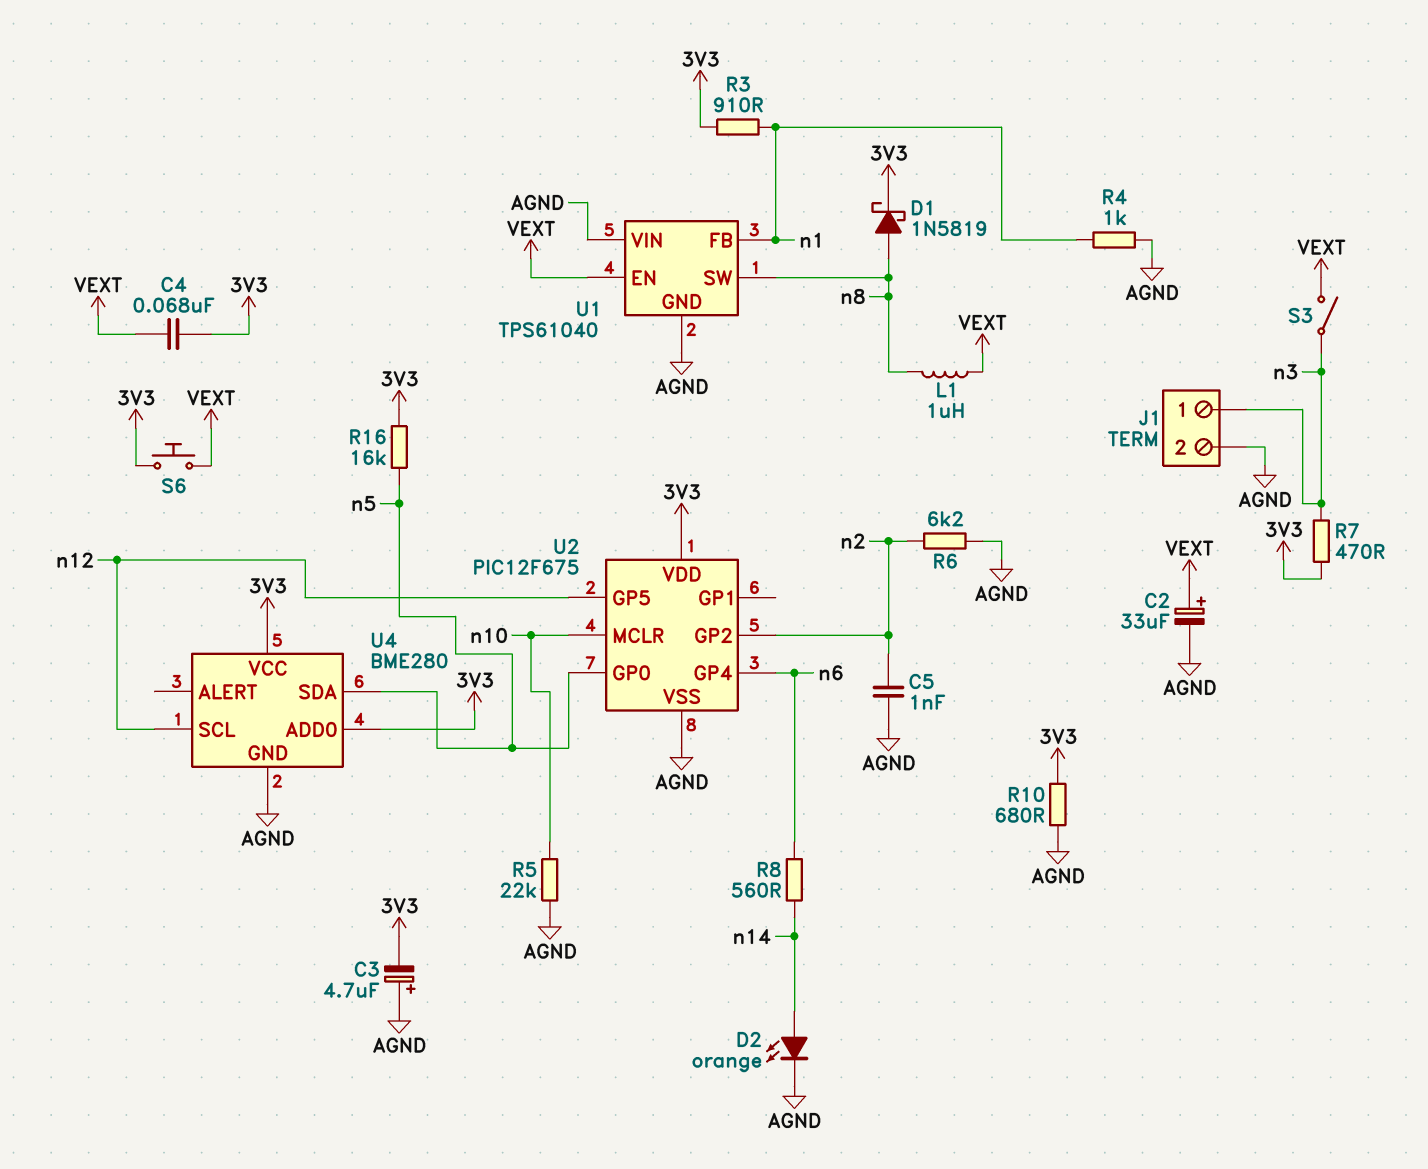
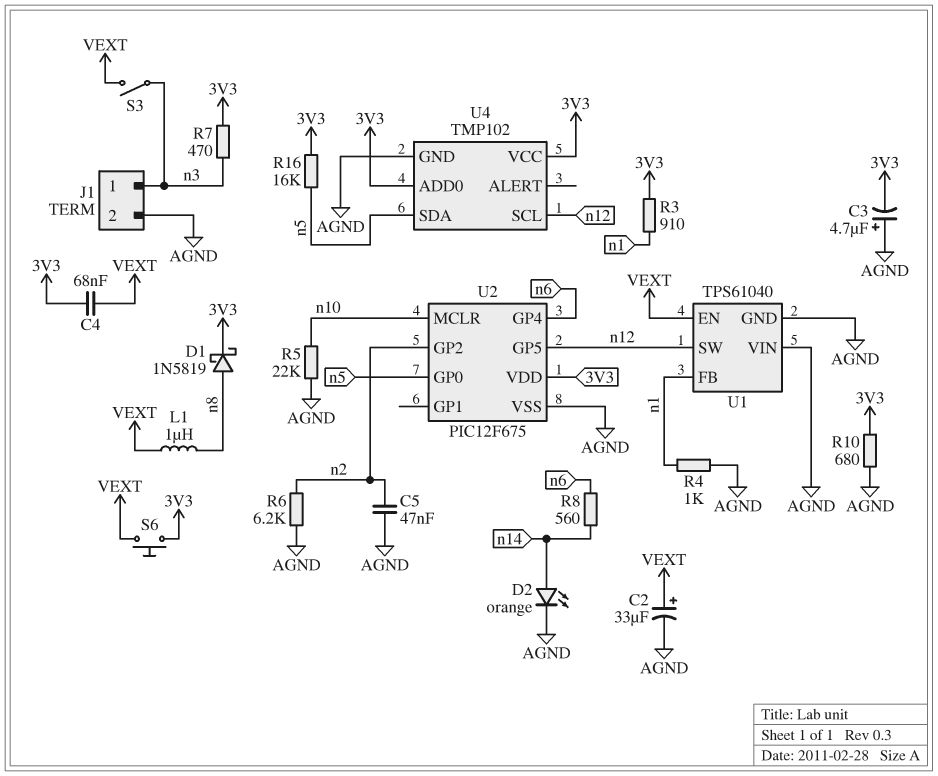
C5: 1nF (AGND, n2) -> 47nF (AGND, n2)
U1 pin SW: n8 -> n12
U4: BME280 -> TMP102

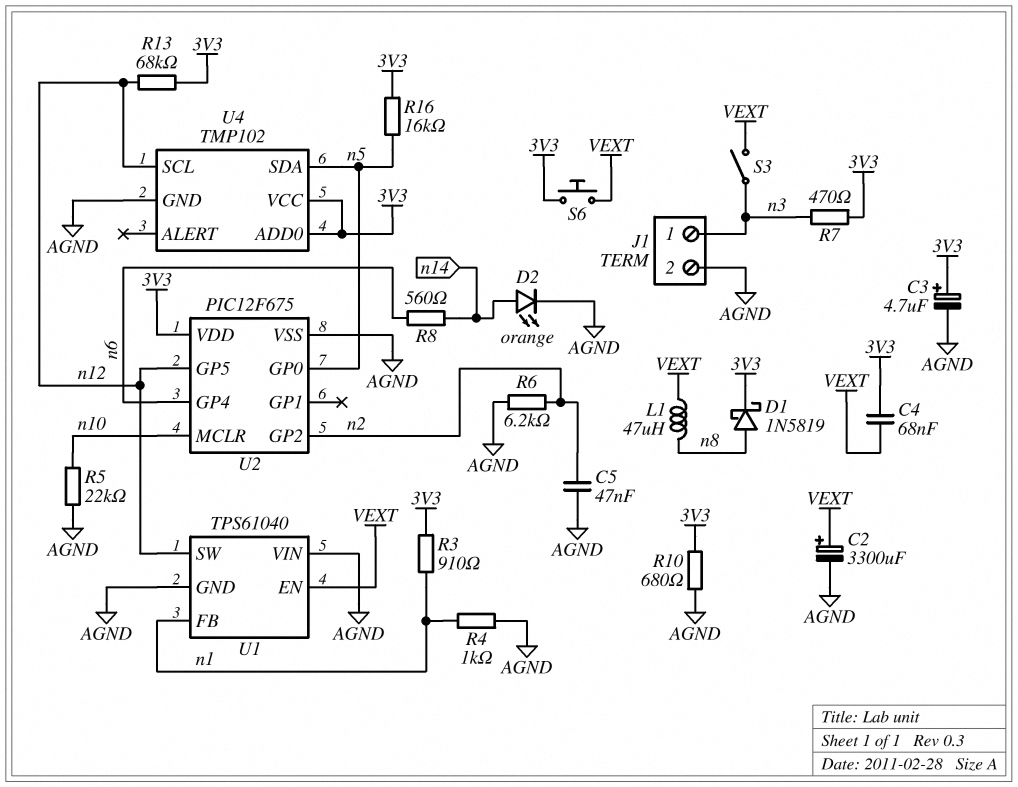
C2: 33uF (plus VEXT, minus AGND) -> 3300uF (plus VEXT, minus AGND)
C3: 4.7uF (plus AGND, minus 3V3) -> 4.7uF (plus 3V3, minus AGND)
L1: 1uH (VEXT, n8) -> 47uH (VEXT, n8)
R13: none -> 68k (3V3, n12)

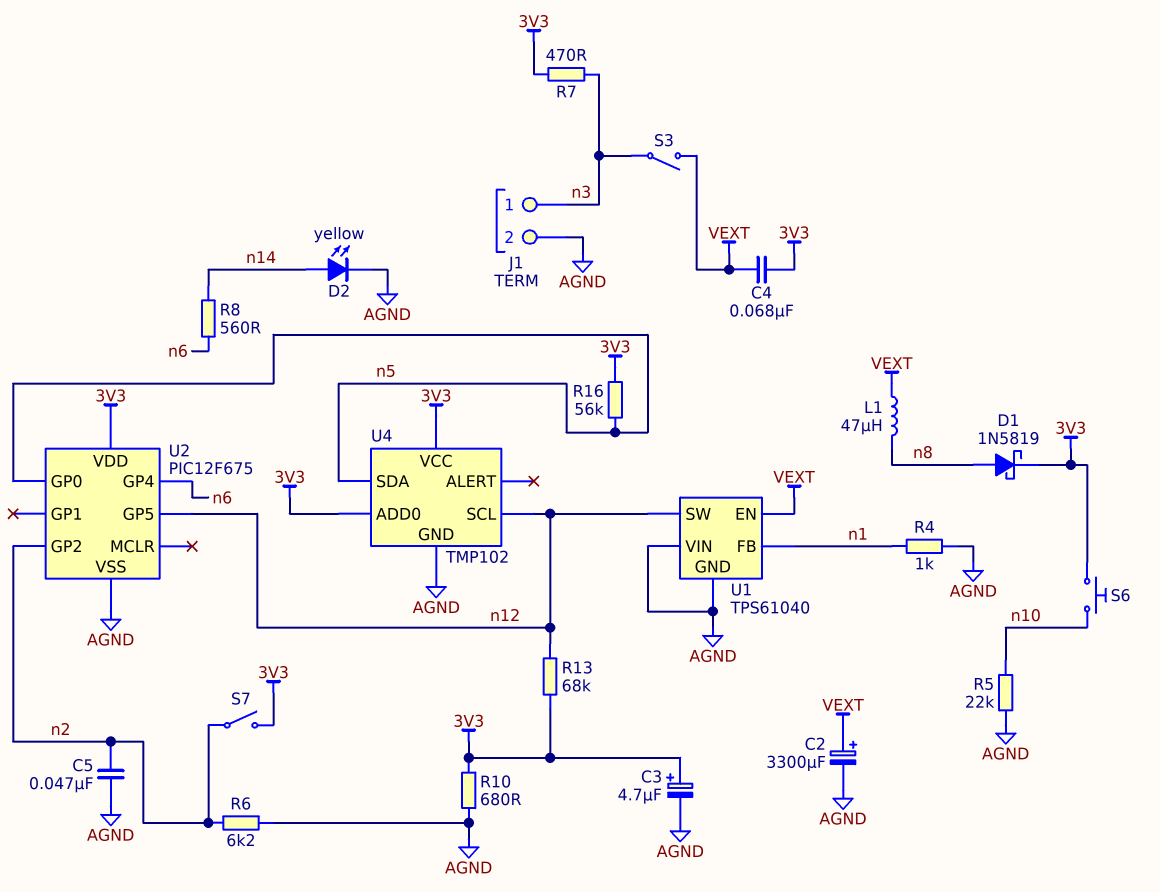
D2: LED orange (A n14, K AGND) -> LED yellow (A n14, K AGND)
R3: 910 (3V3, n1) -> none
R16: 16k (3V3, n5) -> 56k (3V3, n5)
S6: button (3V3, VEXT) -> button (3V3, n10)
S7: none -> switch (3V3, n2)
U2 pin MCLR: n10 -> none

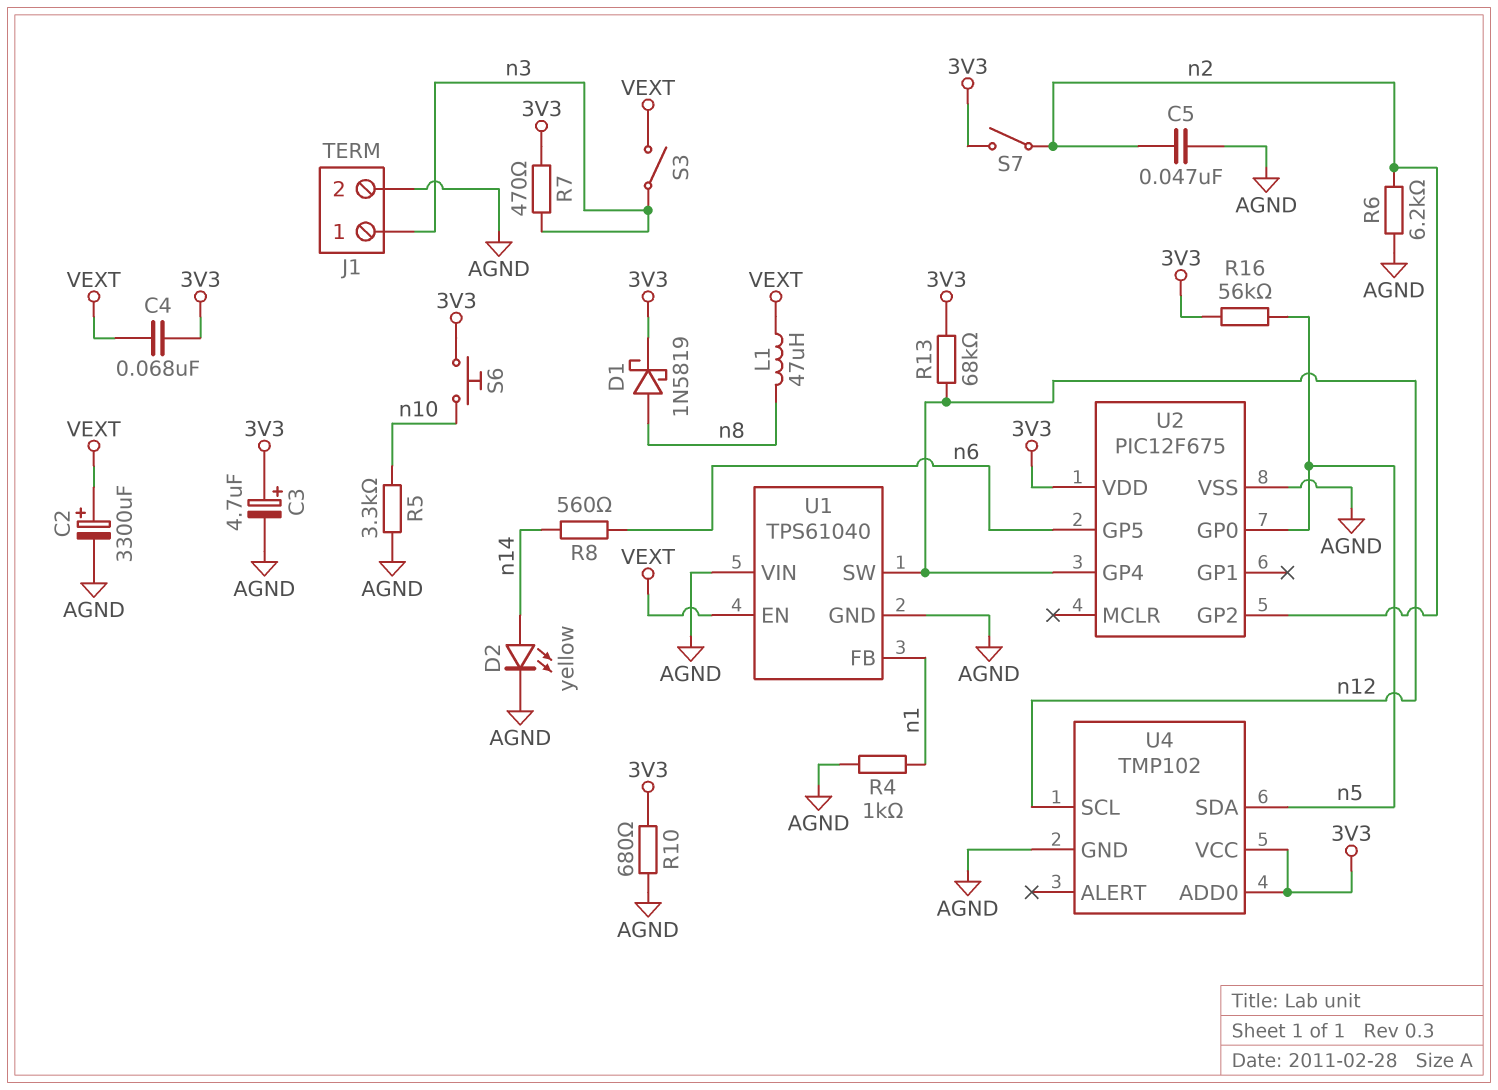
R5: 22k (AGND, n10) -> 3.3k (AGND, n10)
U2 pin GP4: n6 -> n12
U2 pin GP5: n12 -> n6

